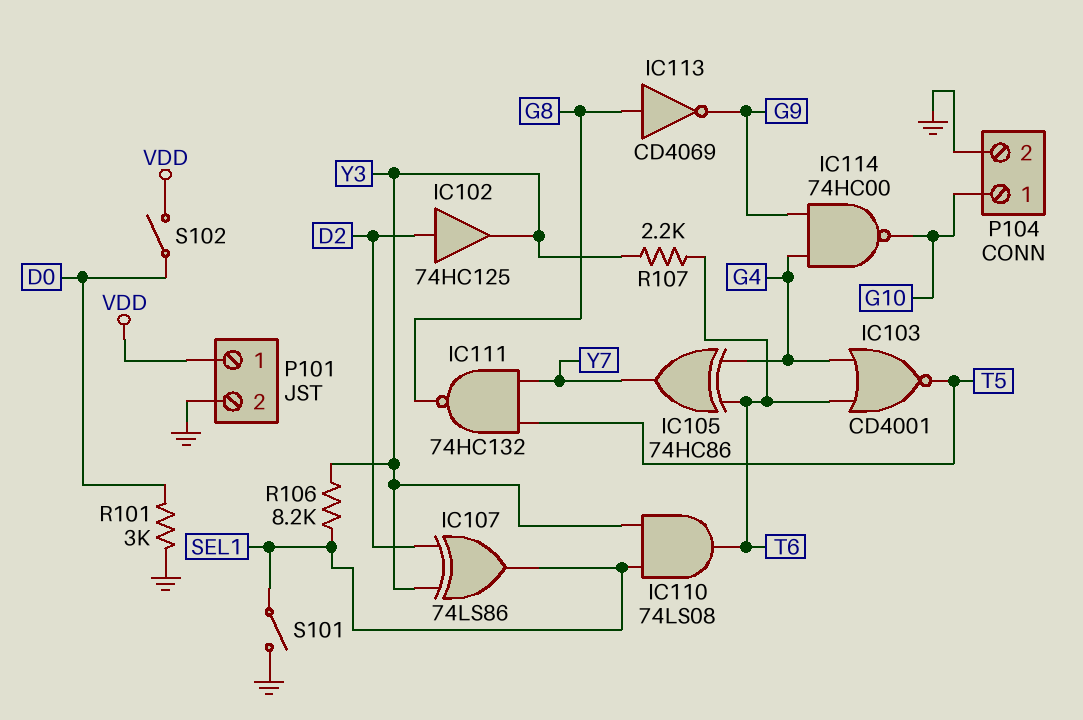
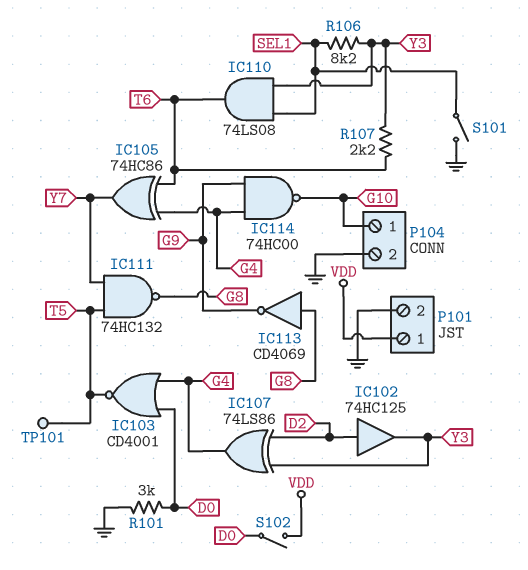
IC103: NOR CD4001 (in G4, in T6, out T5) -> NOR CD4001 (in D0, in G4, out T5)
IC107: XOR 74LS86 (in D2, in Y3, out SEL1) -> XOR 74LS86 (in D2, in Y3, out G4)
TP101: none -> test point (T5)

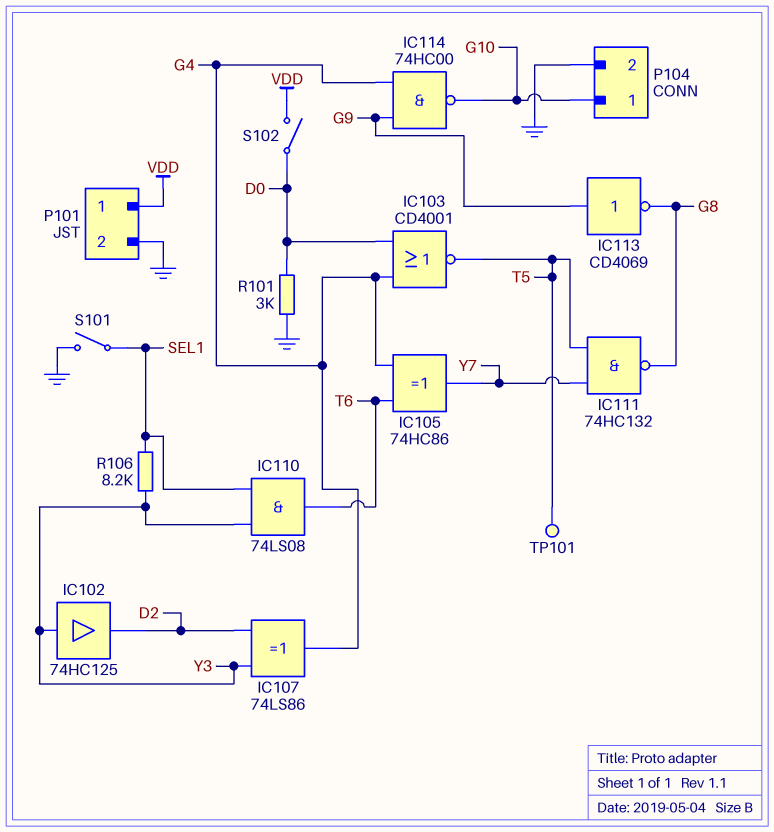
IC102: buffer 74HC125 (in D2, out Y3) -> buffer 74HC125 (in Y3, out D2)
IC113: NOT CD4069 (in G8, out G9) -> NOT CD4069 (in G9, out G8)
R107: 2.2k (T6, Y3) -> none

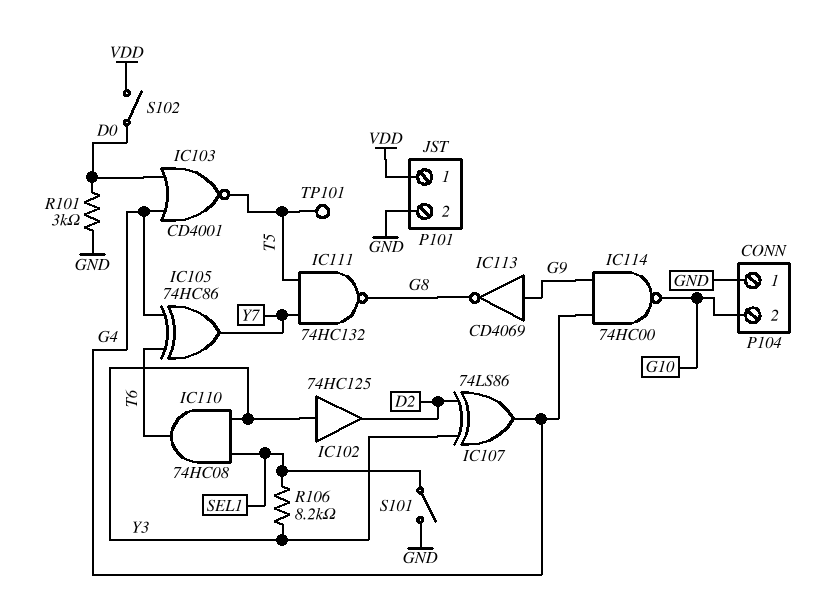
IC110: AND 74LS08 (in SEL1, in Y3, out T6) -> AND 74HC08 (in SEL1, in Y3, out T6)
P104 pin 1: G10 -> GND
P104 pin 2: GND -> G10

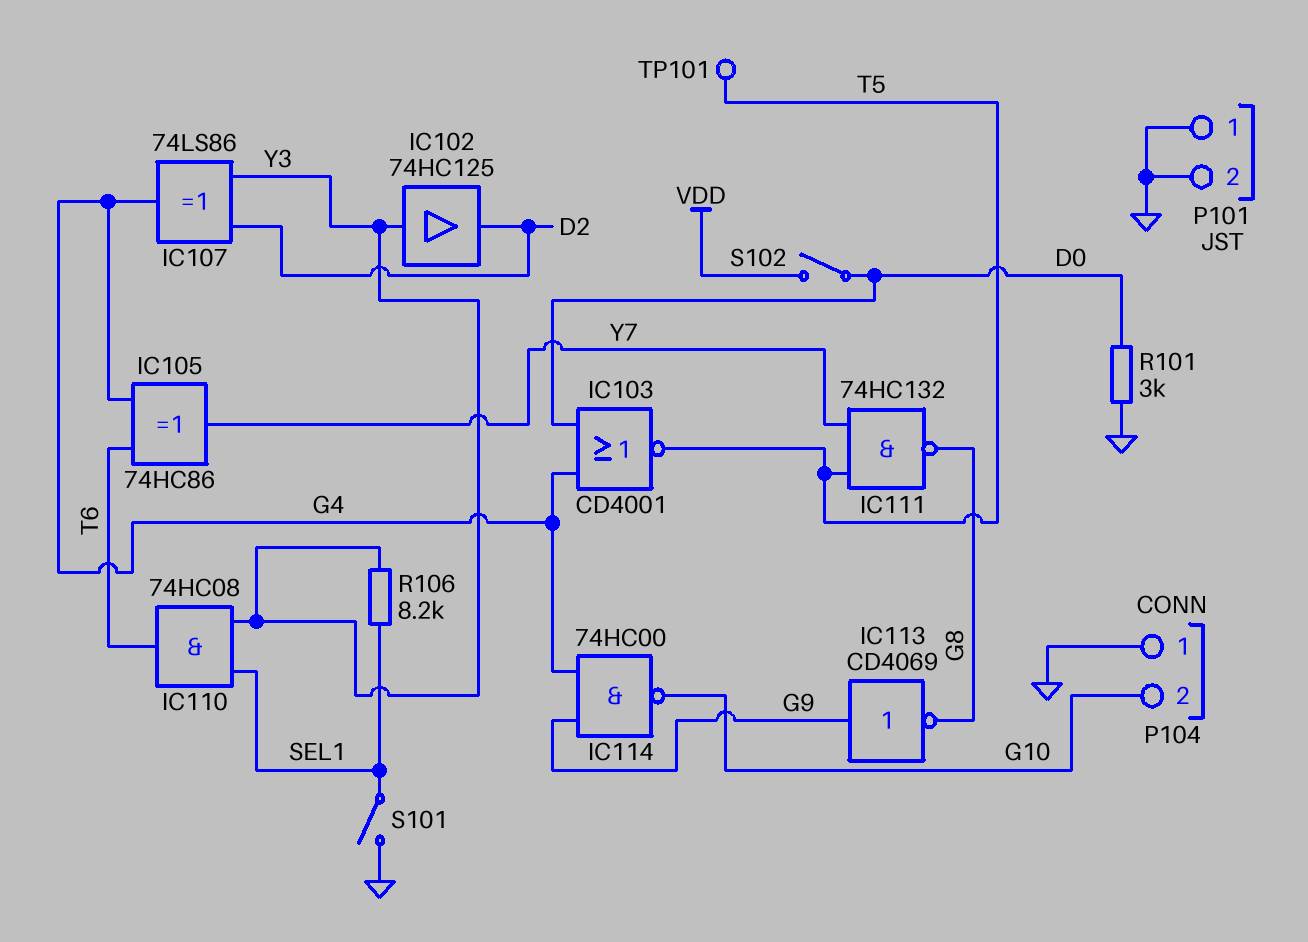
P101 pin 1: VDD -> GND

